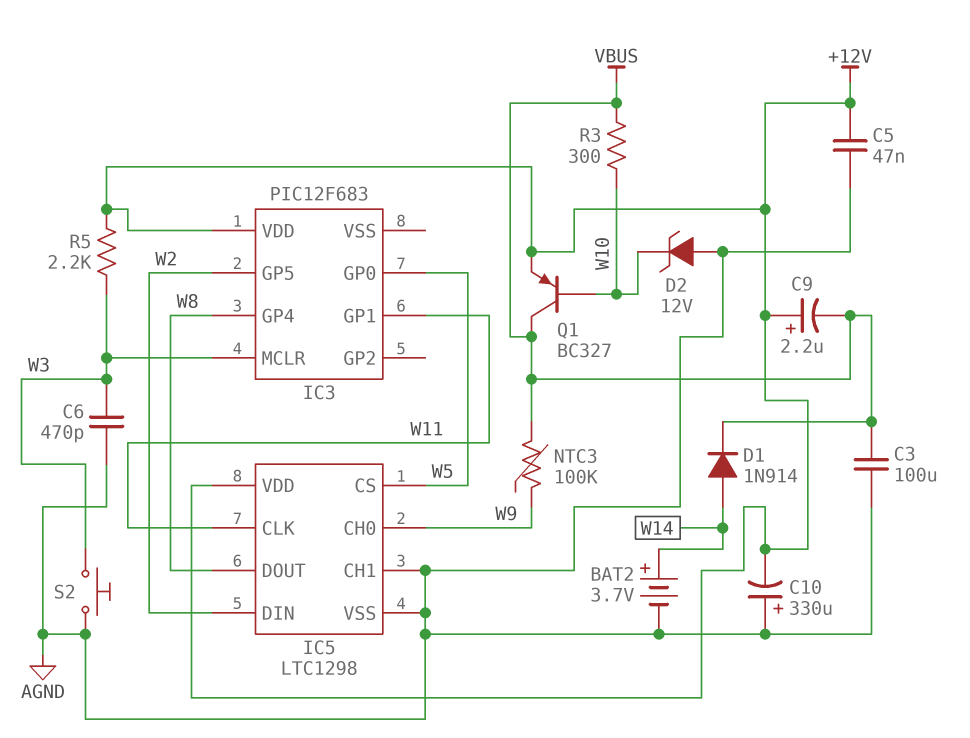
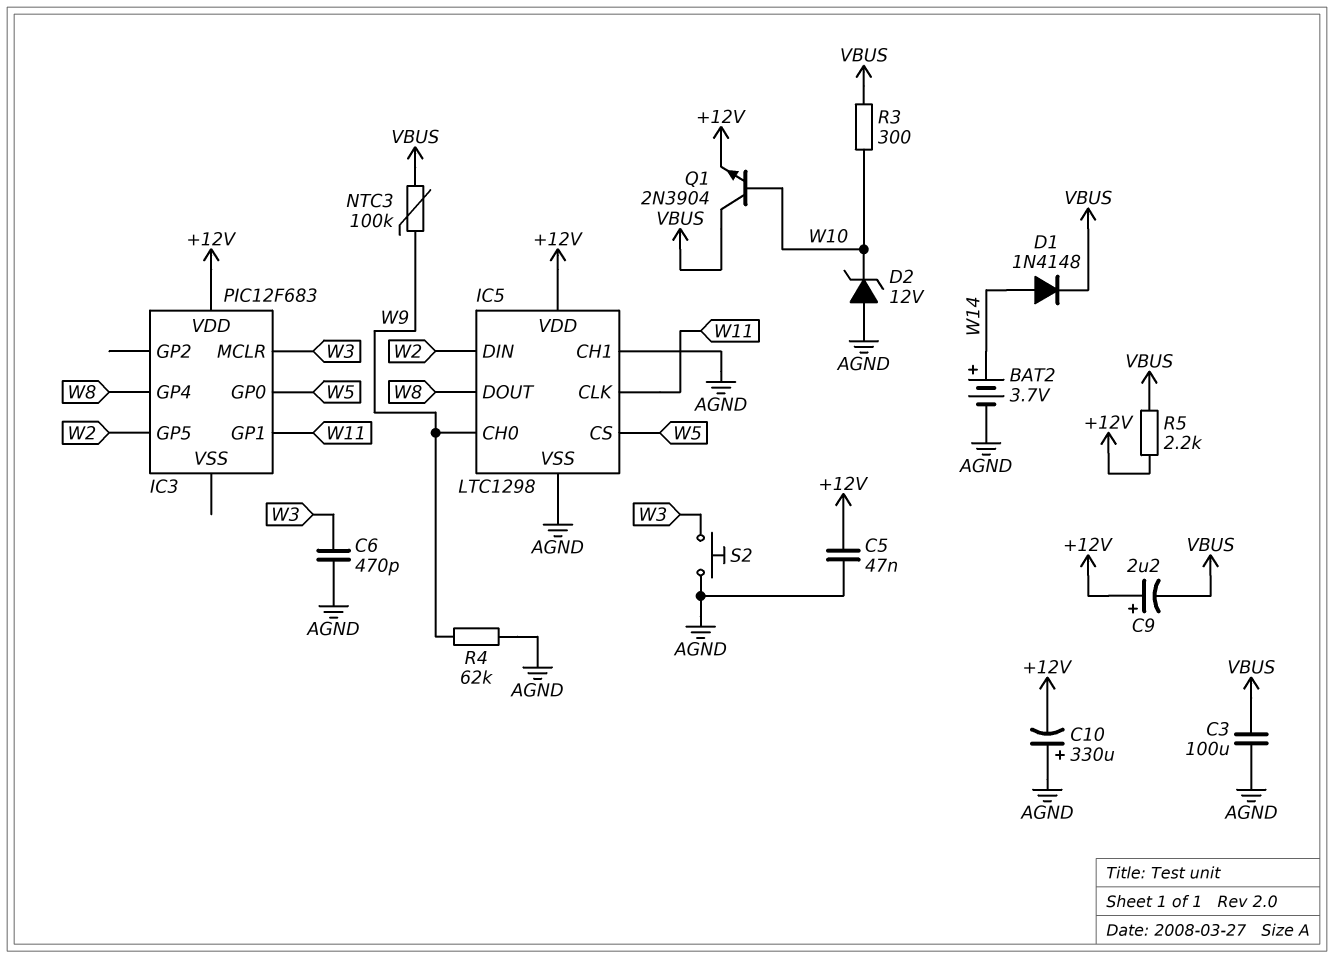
D1: diode 1N914 (A W14, K VBUS) -> diode 1N4148 (A W14, K VBUS)
Q1: PNP BC327 (B W10, C VBUS, E +12V) -> NPN 2N3904 (B W10, C VBUS, E +12V)
R4: none -> 62k (AGND, W9)
R5: 2.2k (+12V, W3) -> 2.2k (+12V, VBUS)

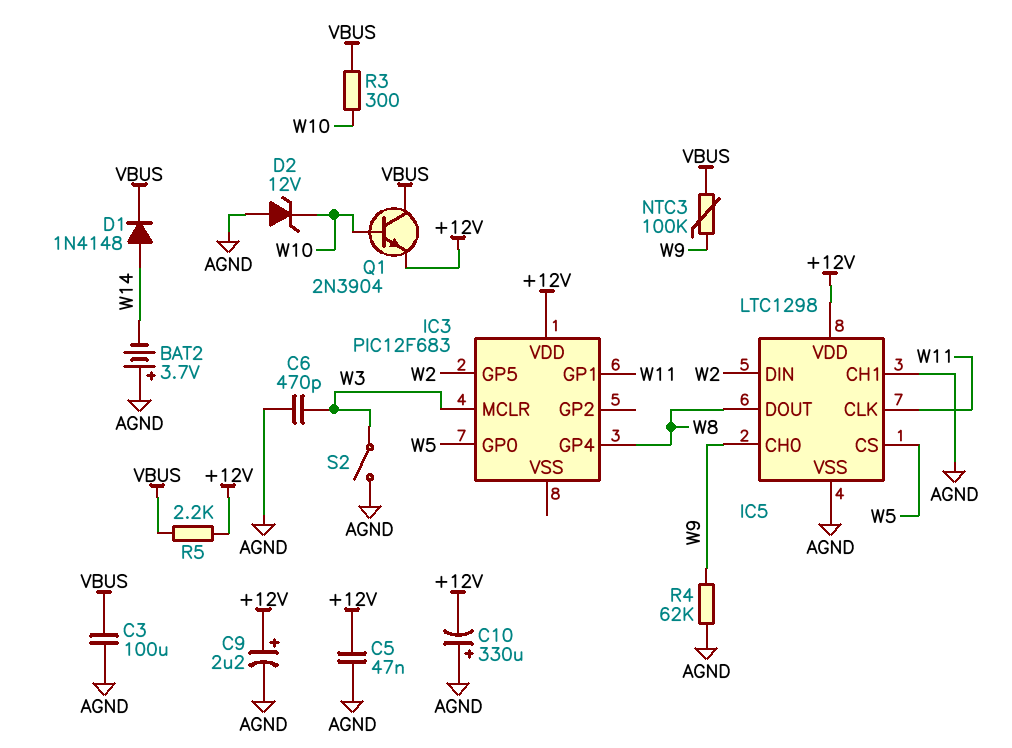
BAT2: 3.7V (plus W14, minus AGND) -> 3.7V (plus AGND, minus W14)
C9: 2.2uF (plus +12V, minus VBUS) -> 2.2uF (plus +12V, minus AGND)
S2: button (AGND, W3) -> switch (AGND, W3)

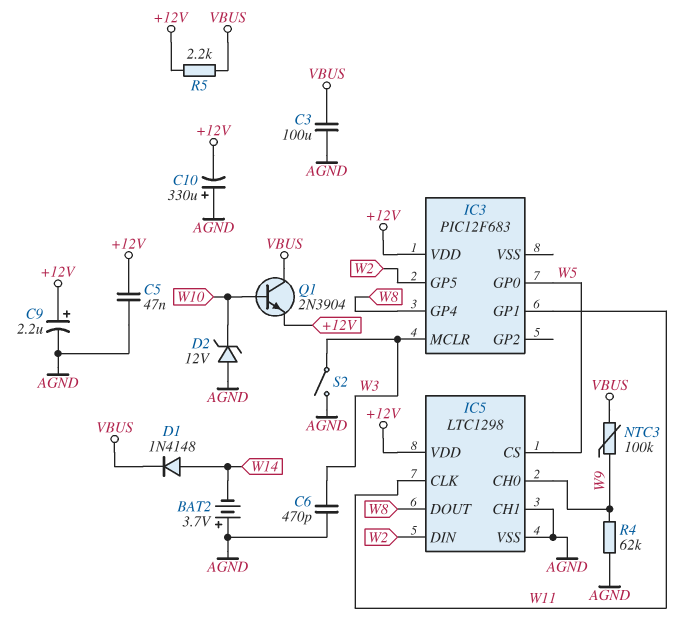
R3: 300 (VBUS, W10) -> none

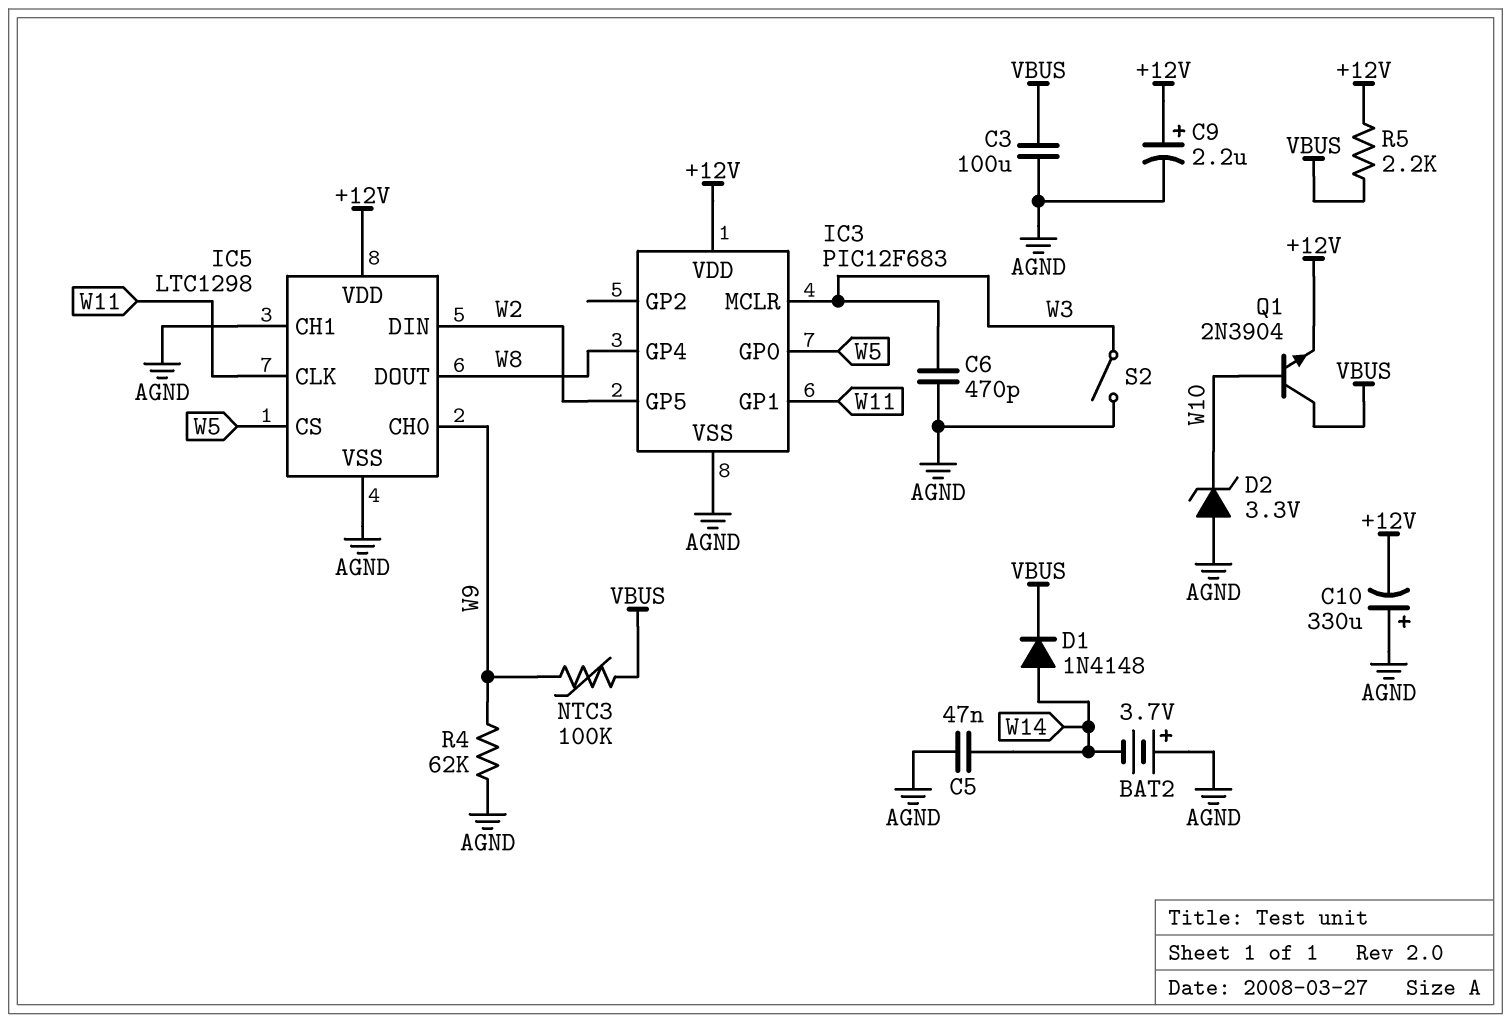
C5: 47nF (+12V, AGND) -> 47nF (AGND, W14)
D2: zener 12V (A AGND, K W10) -> zener 3.3V (A AGND, K W10)
IC3 pin VSS: none -> AGND

